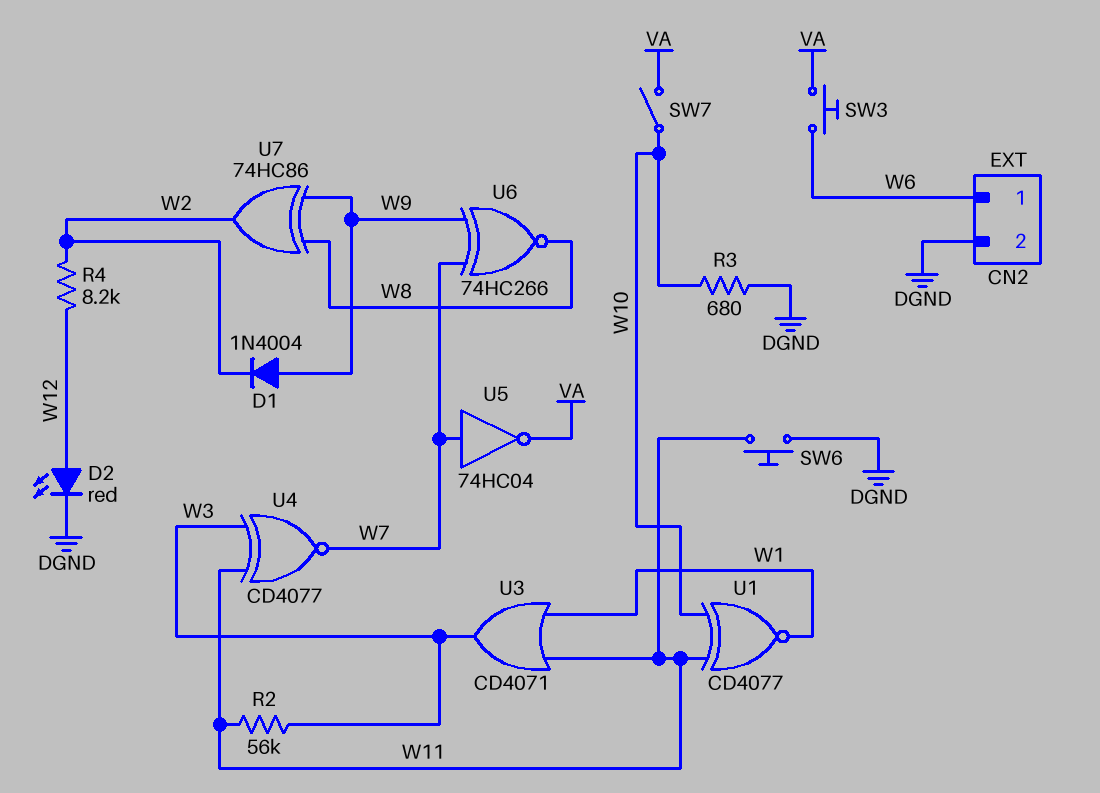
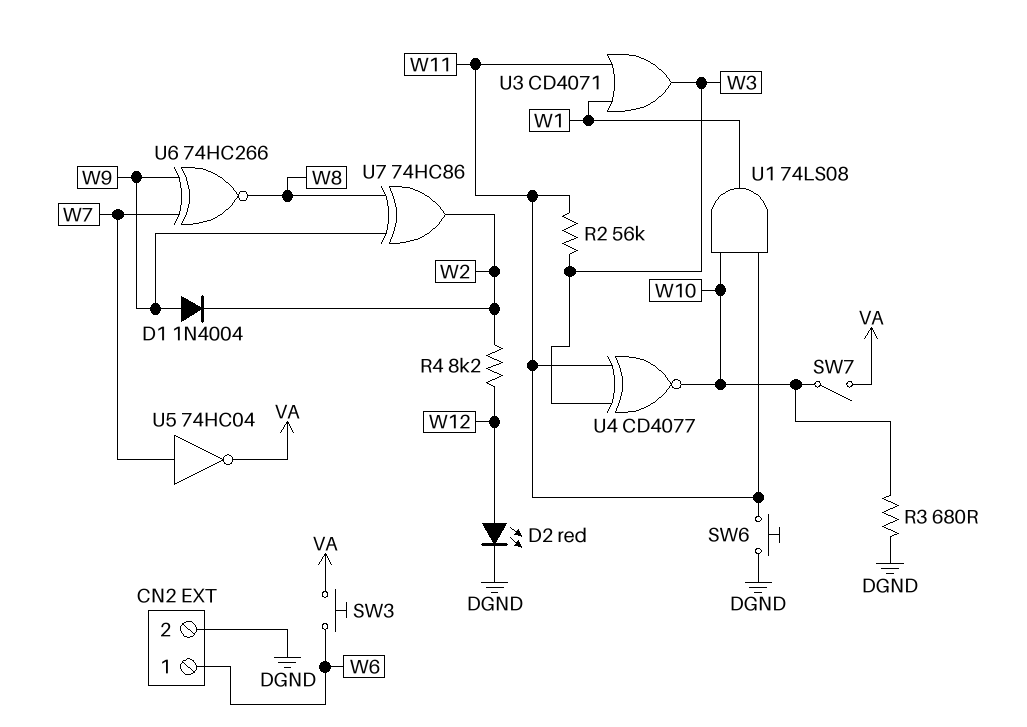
U1: XNOR CD4077 (in W10, in W11, out W1) -> AND 74LS08 (in W10, in W11, out W1)
U4: XNOR CD4077 (in W3, in W11, out W7) -> XNOR CD4077 (in W3, in W11, out W10)

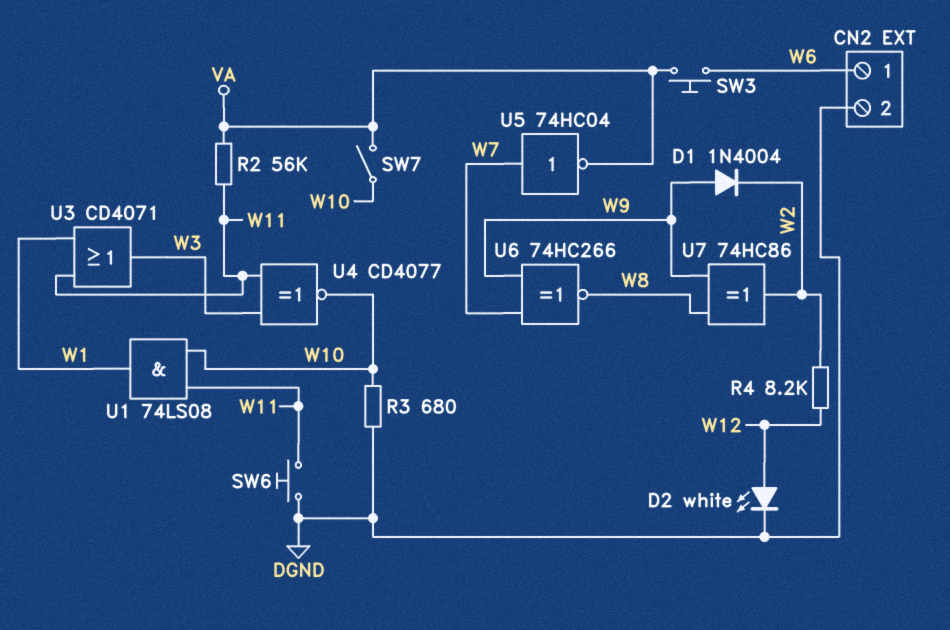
D2: LED red (A W12, K DGND) -> LED white (A W12, K DGND)
R2: 56k (W3, W11) -> 56k (VA, W11)

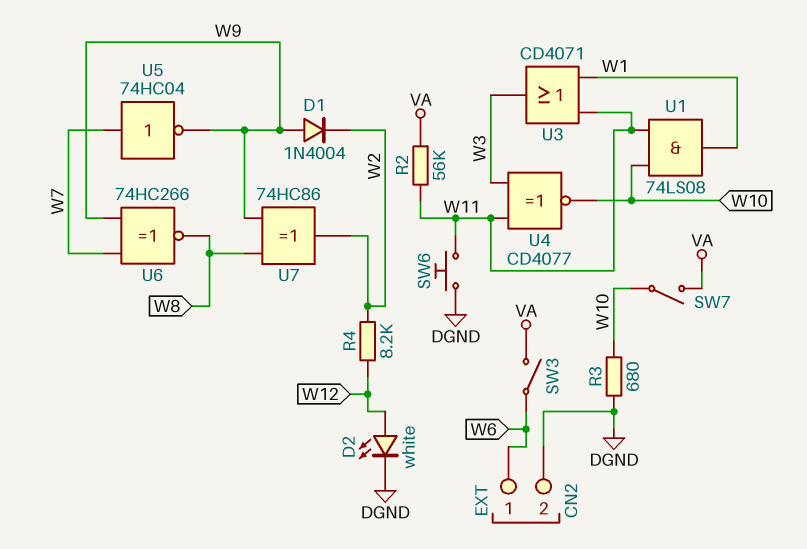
SW3: button (VA, W6) -> switch (VA, W6)
U5: NOT 74HC04 (in W7, out VA) -> NOT 74HC04 (in W7, out W9)

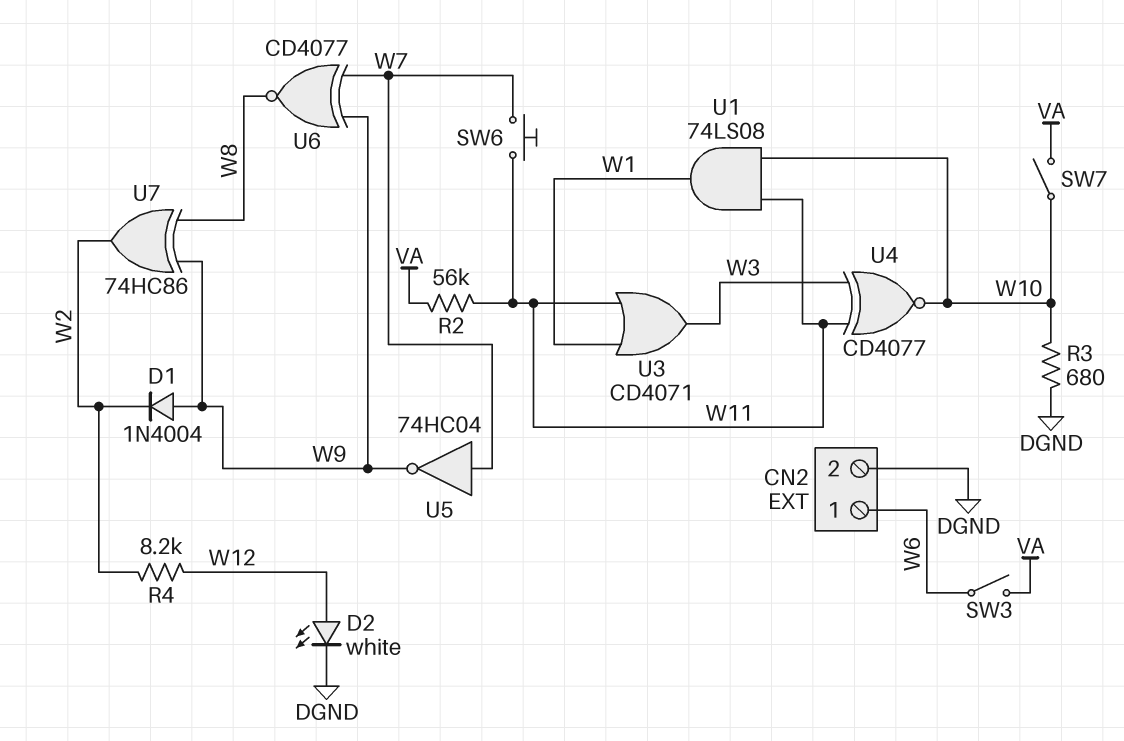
SW6: button (DGND, W11) -> button (W7, W11)
U6: XNOR 74HC266 (in W7, in W9, out W8) -> XNOR CD4077 (in W7, in W9, out W8)

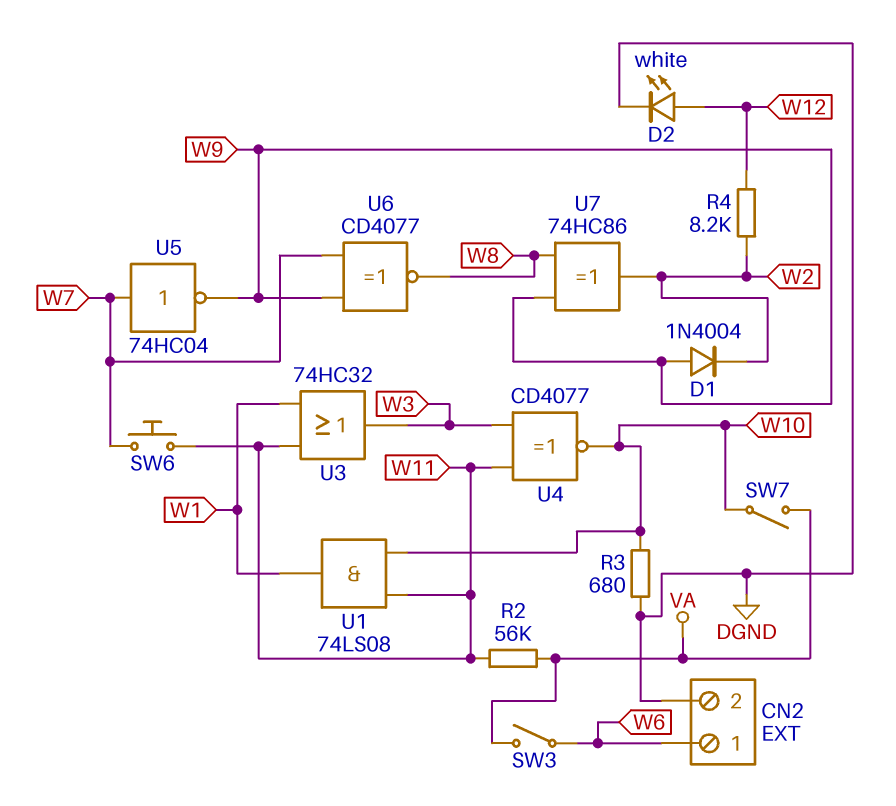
U3: OR CD4071 (in W1, in W11, out W3) -> OR 74HC32 (in W1, in W11, out W3)

